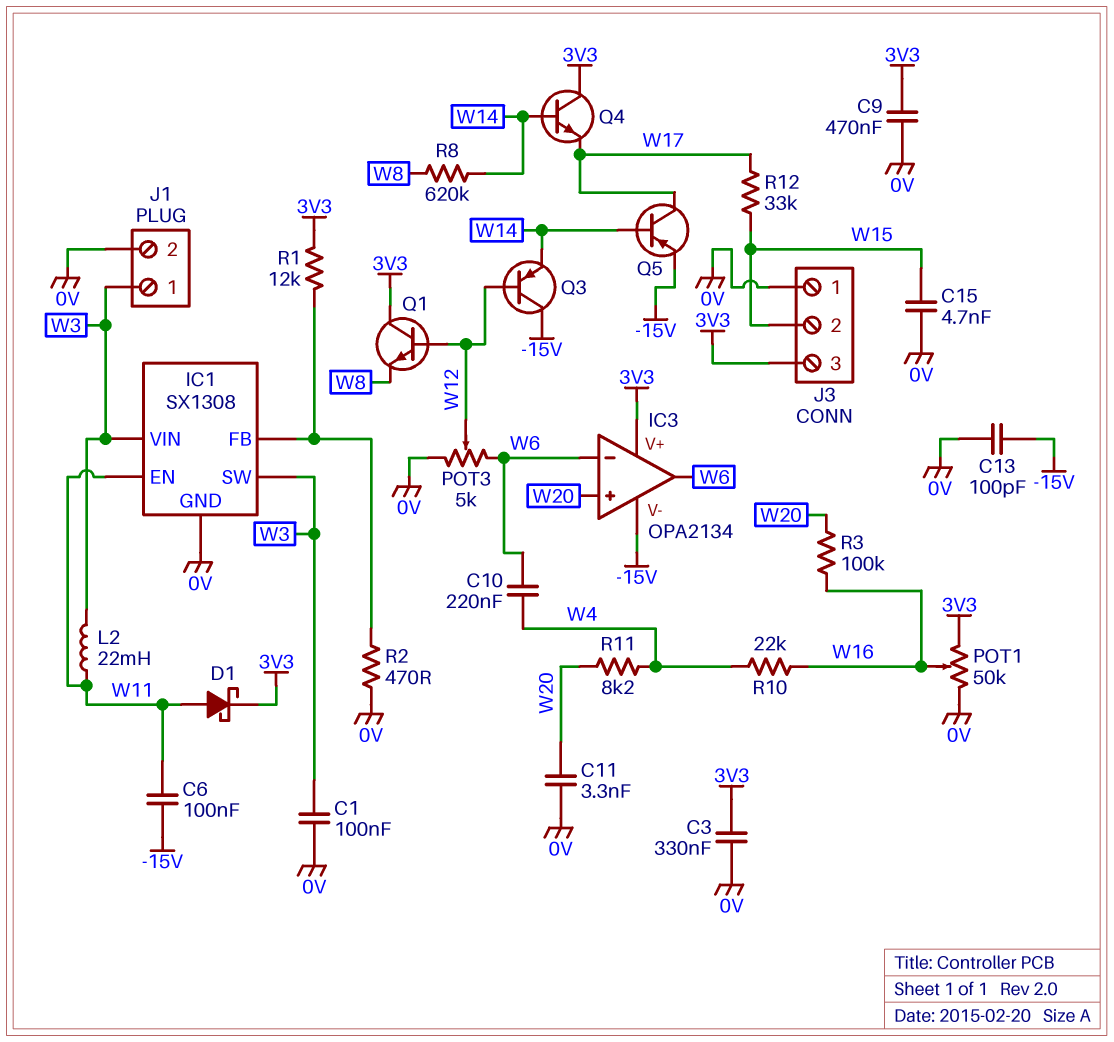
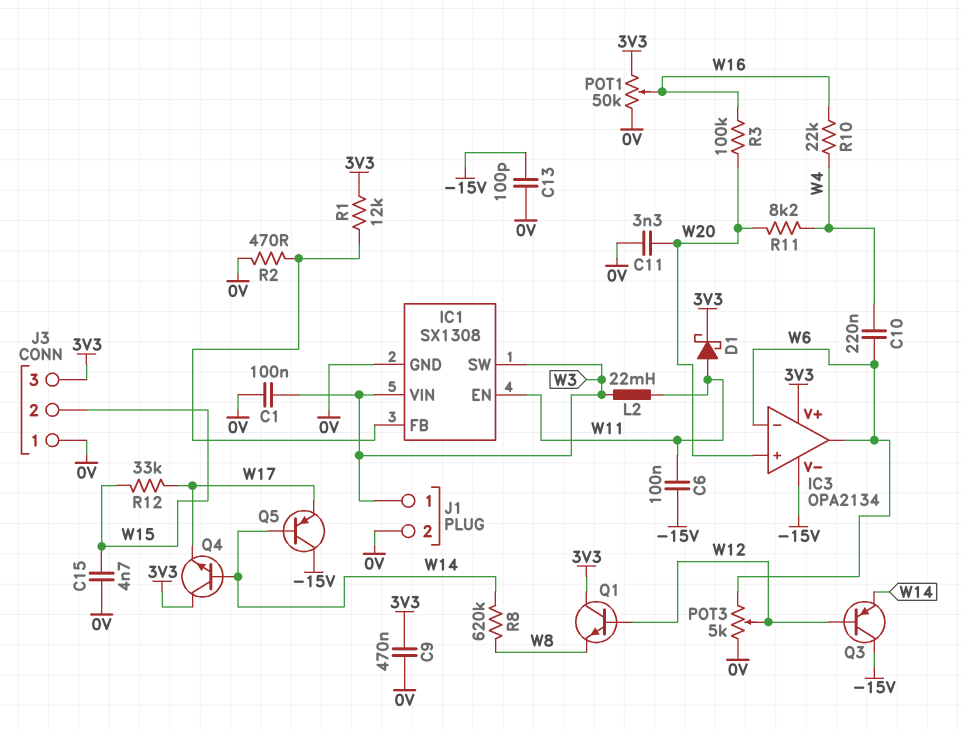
C3: 330nF (0V, 3V3) -> none
Q5: PNP (B W14, C W17, E -15V) -> PNP (B W14, C -15V, E W17)

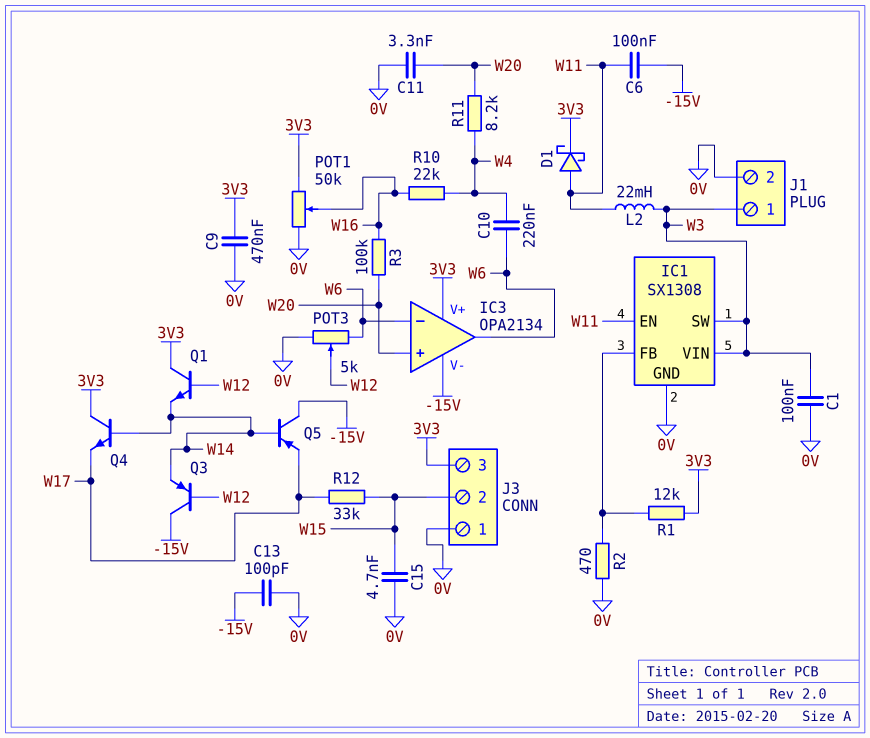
Q1: NPN (B W12, C 3V3, E W8) -> NPN (B W12, C 3V3, E W14)
R8: 620k (W8, W14) -> none

